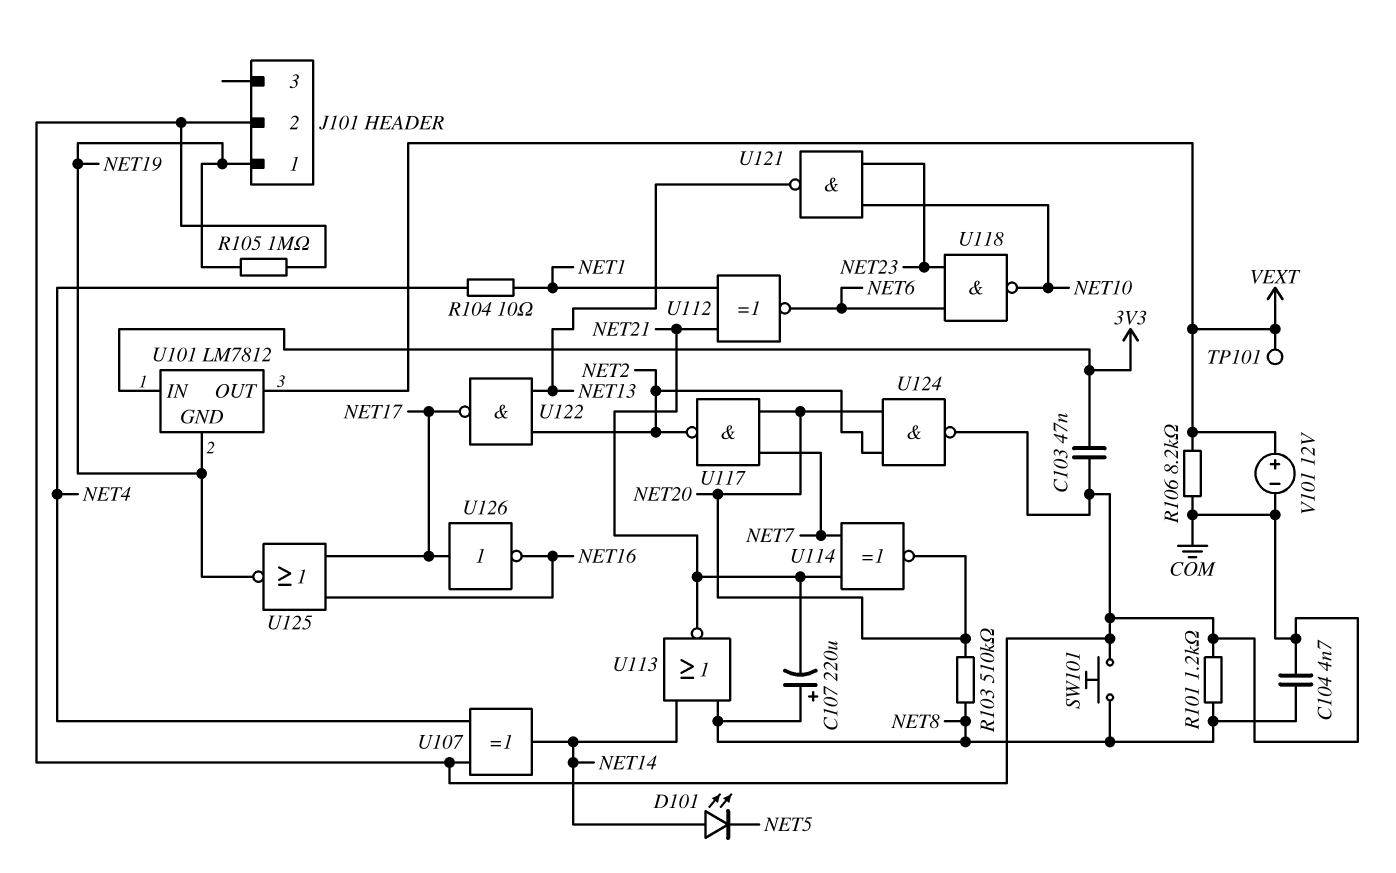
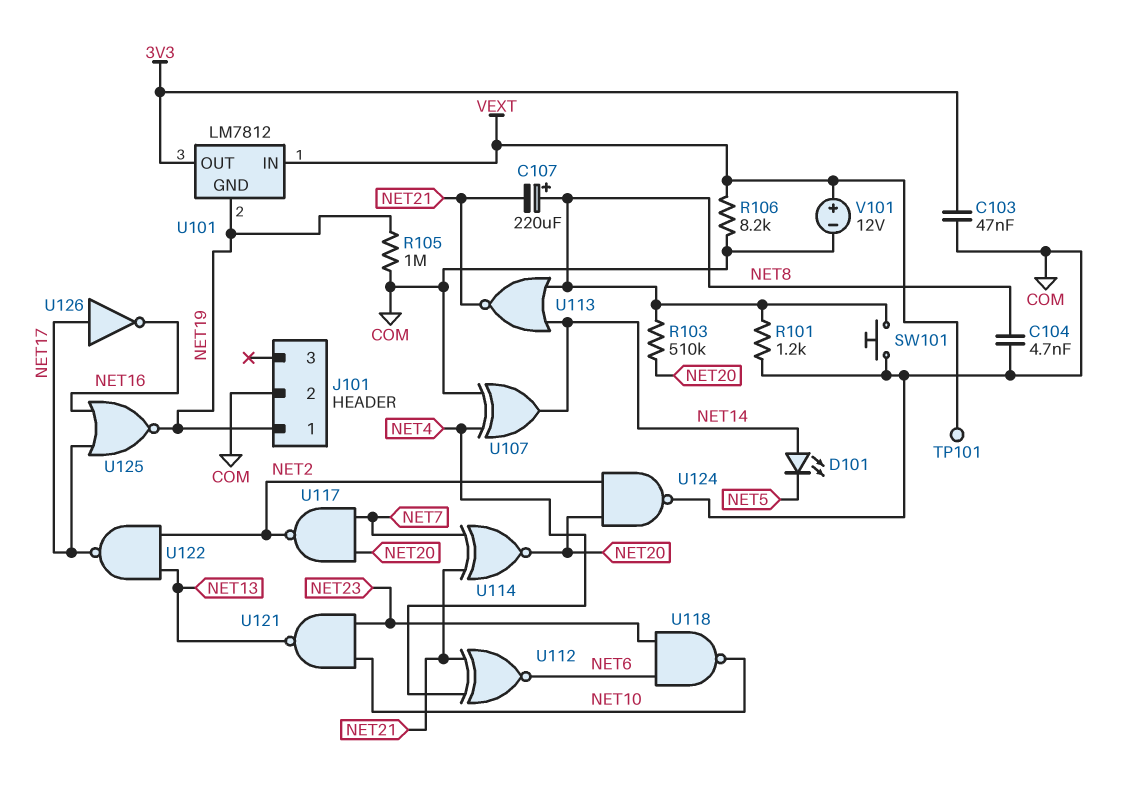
R104: 10 (NET1, NET4) -> none
U101 pin IN: 3V3 -> VEXT
U101 pin OUT: VEXT -> 3V3
U112: XNOR (in NET1, in NET21, out NET6) -> XNOR (in NET4, in NET21, out NET6)

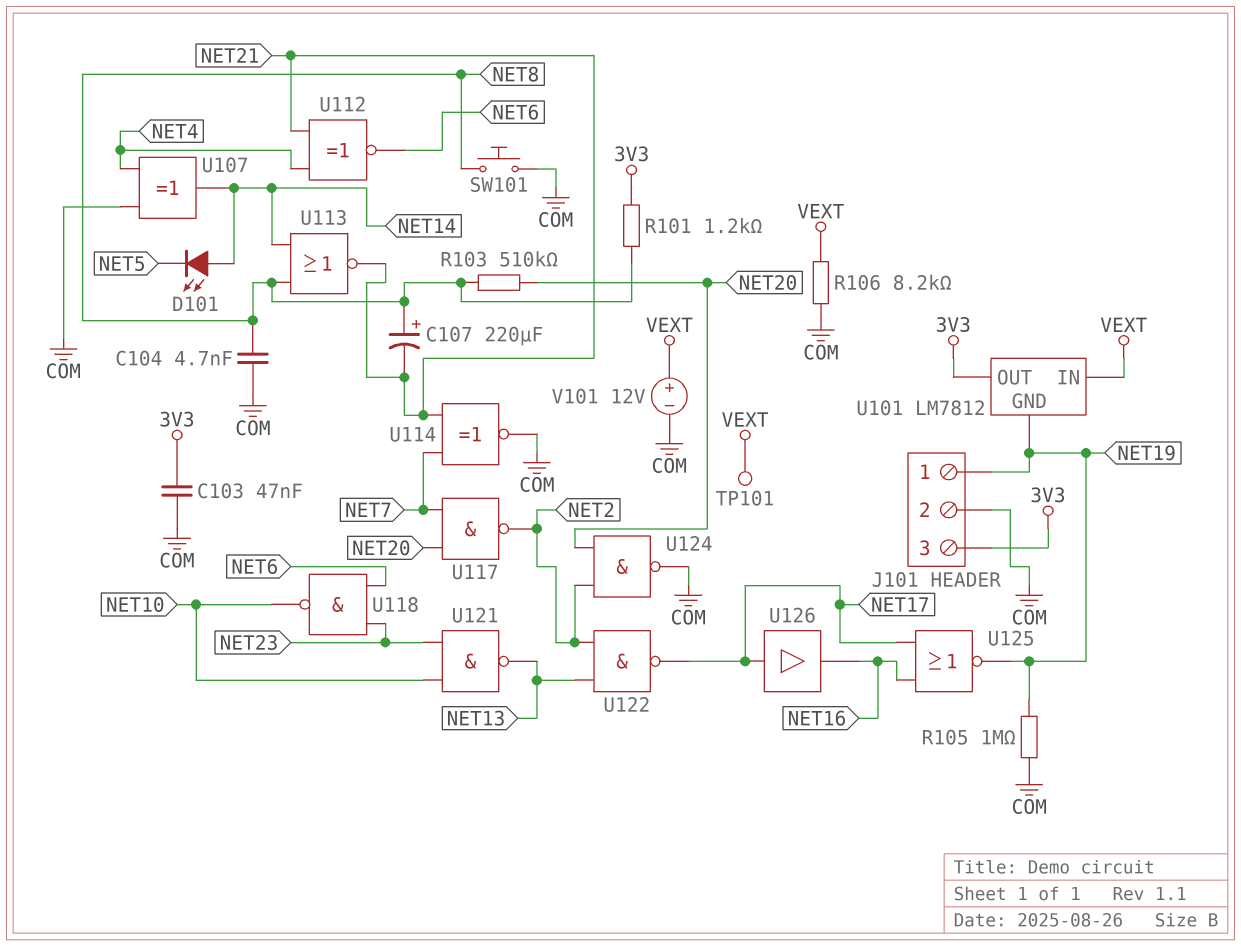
J101 pin 3: none -> 3V3
R101: 1.2k (COM, NET8) -> 1.2k (3V3, NET8)
U114: XNOR (in NET7, in NET21, out NET20) -> XNOR (in NET7, in NET21, out COM)
U126: NOT (in NET17, out NET16) -> buffer (in NET17, out NET16)

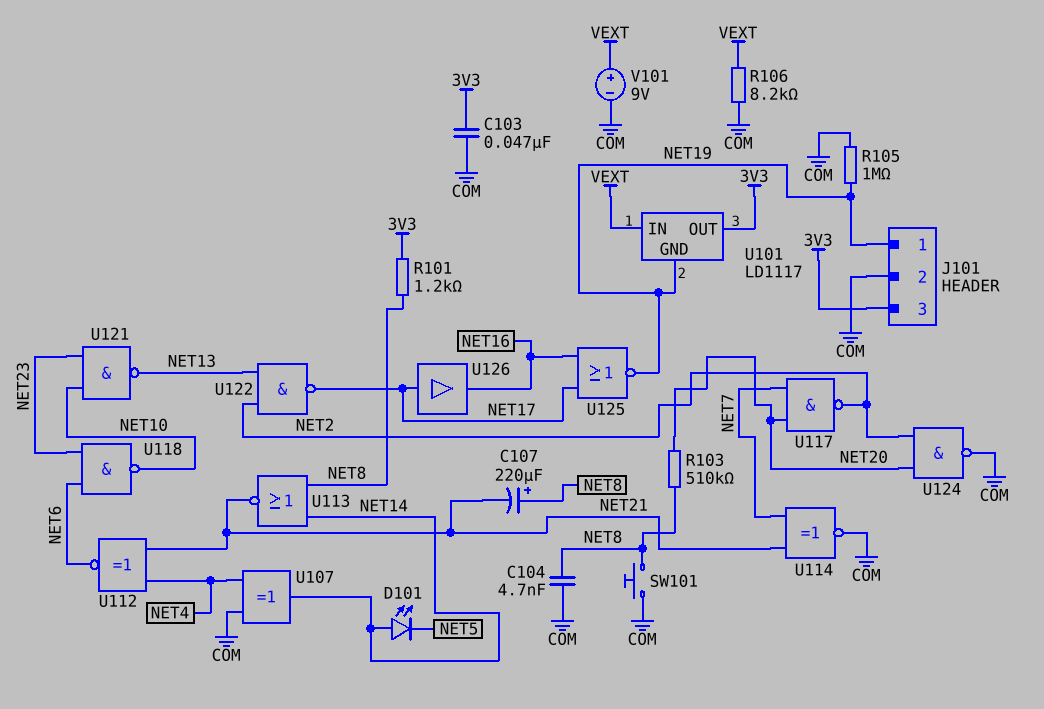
TP101: test point (VEXT) -> none
U101: LM7812 -> LD1117
V101: 12V (plus VEXT, minus COM) -> 9V (plus VEXT, minus COM)

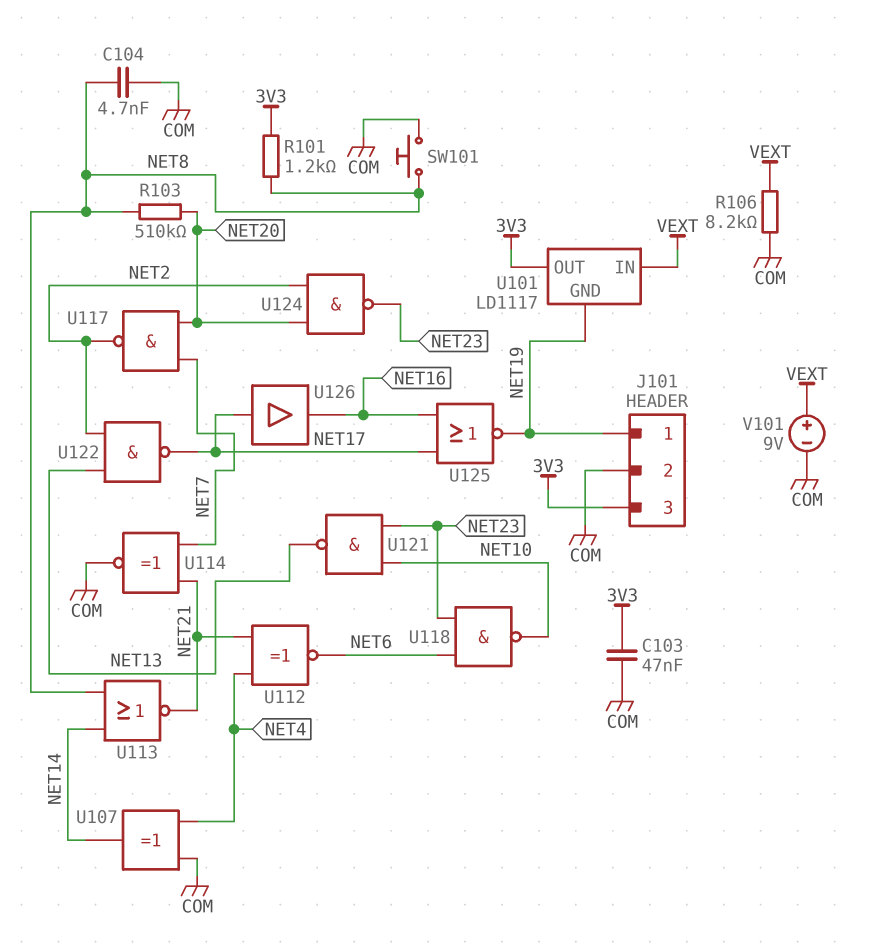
C107: 220uF (plus NET8, minus NET21) -> none
D101: LED (A NET14, K NET5) -> none
R105: 1M (COM, NET19) -> none
U124: NAND (in NET2, in NET20, out COM) -> NAND (in NET2, in NET20, out NET23)

